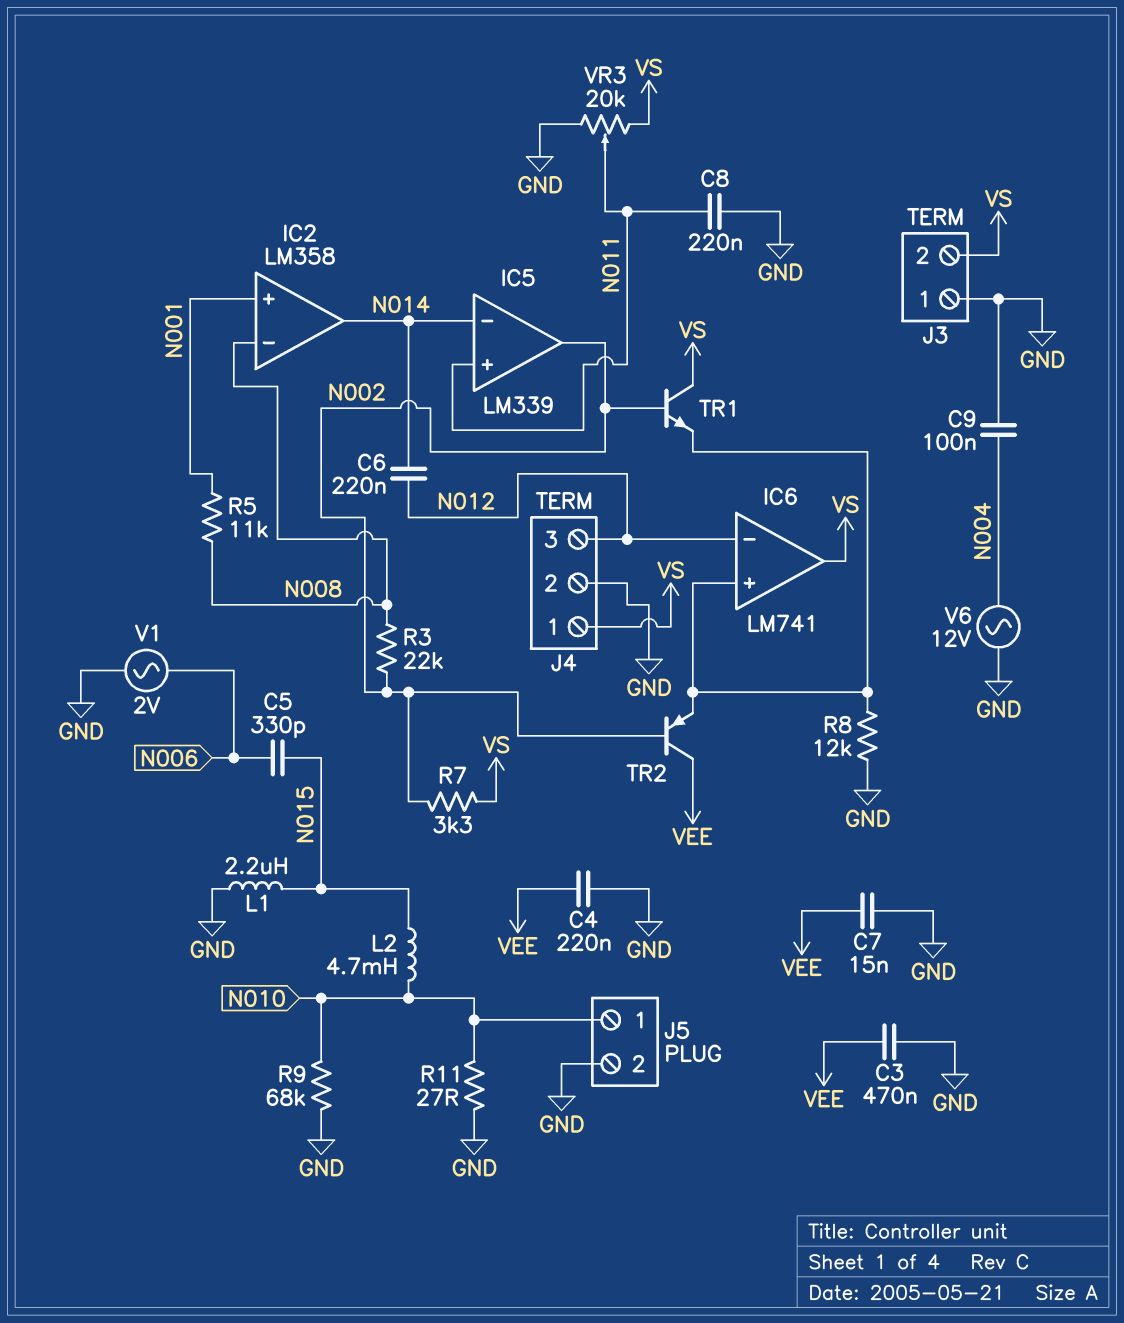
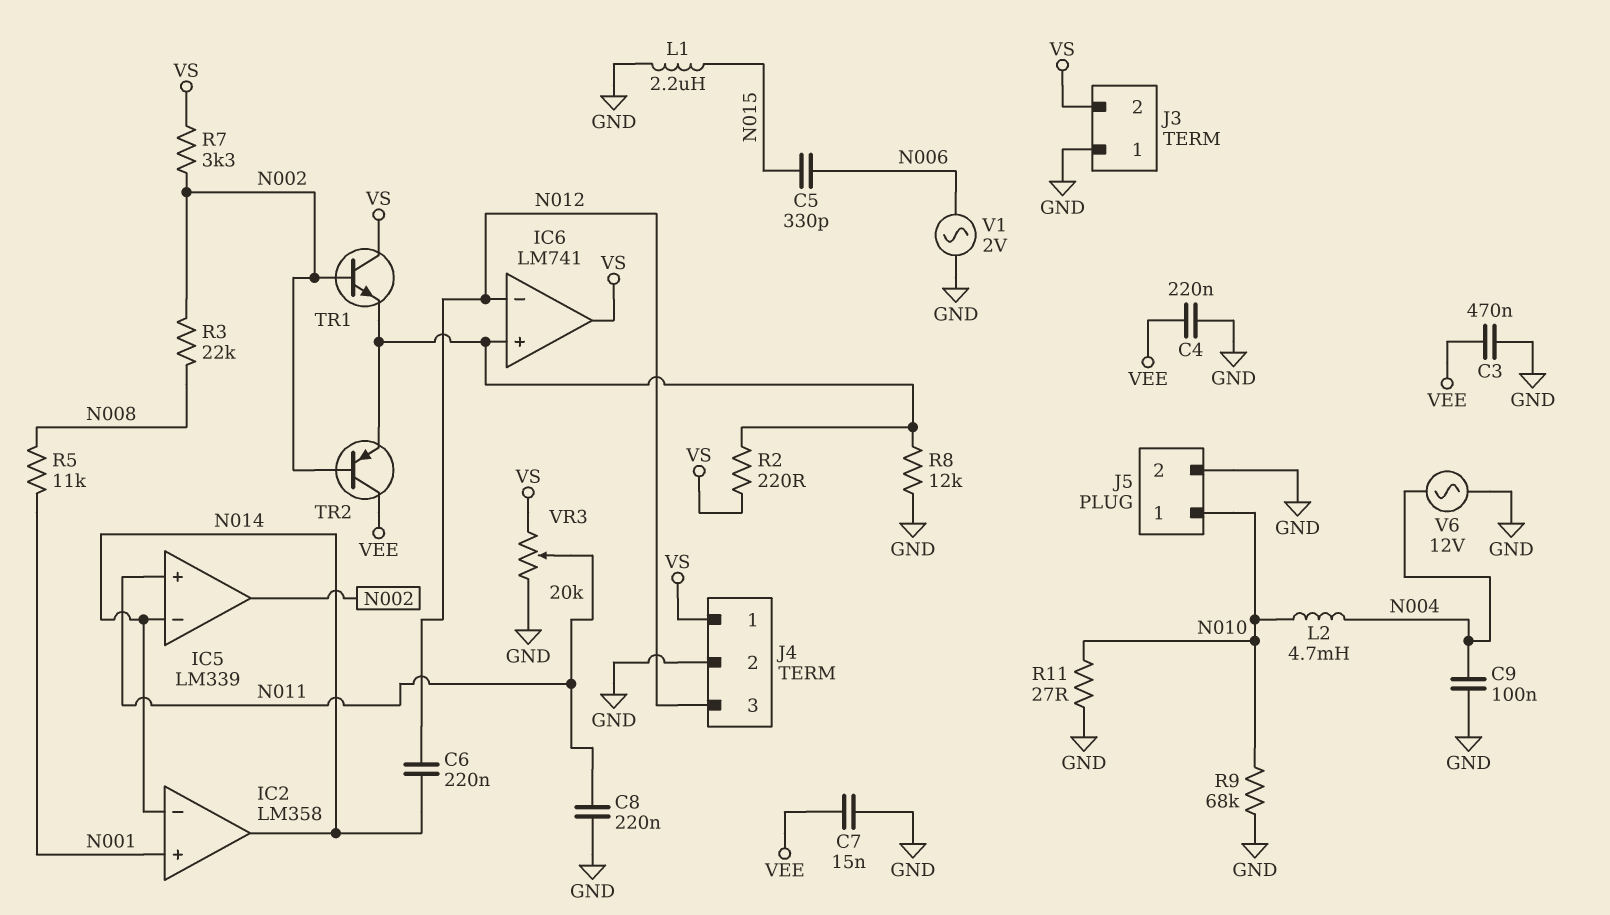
IC2 pin in-: N008 -> N014
L2: 4.7mH (N010, N015) -> 4.7mH (N004, N010)
R2: none -> 220 (IC6/in+, VS)

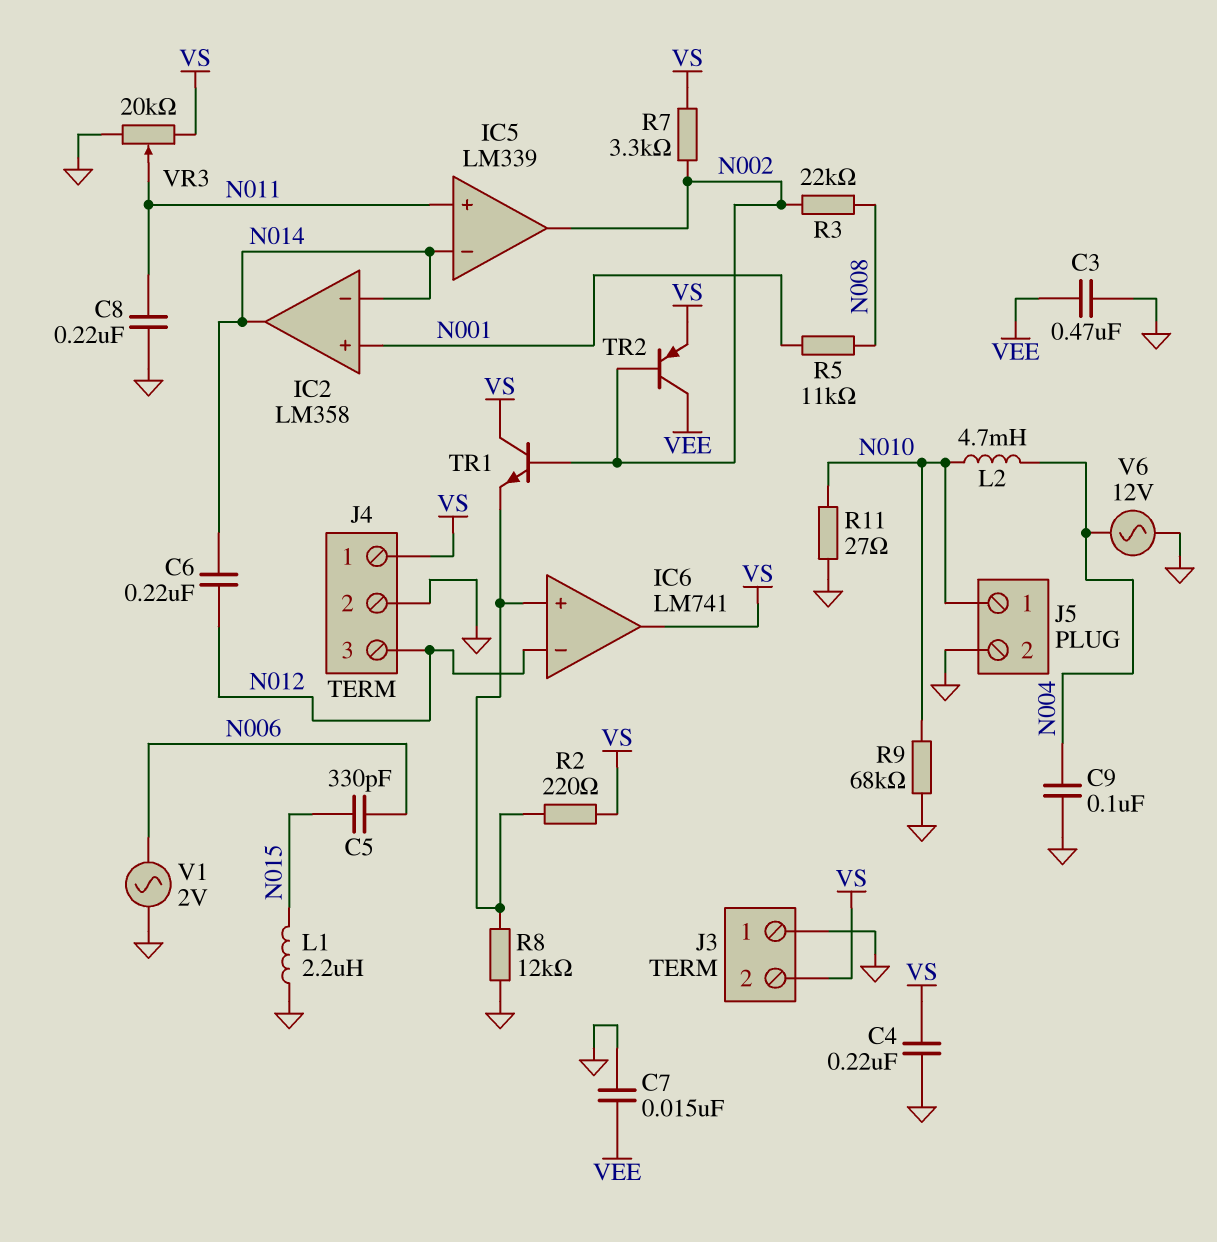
C4: 220nF (GND, VEE) -> 220nF (GND, VS)
TR2: PNP (B N002, C VEE, E IC6/in+) -> PNP (B N002, C VEE, E VS)

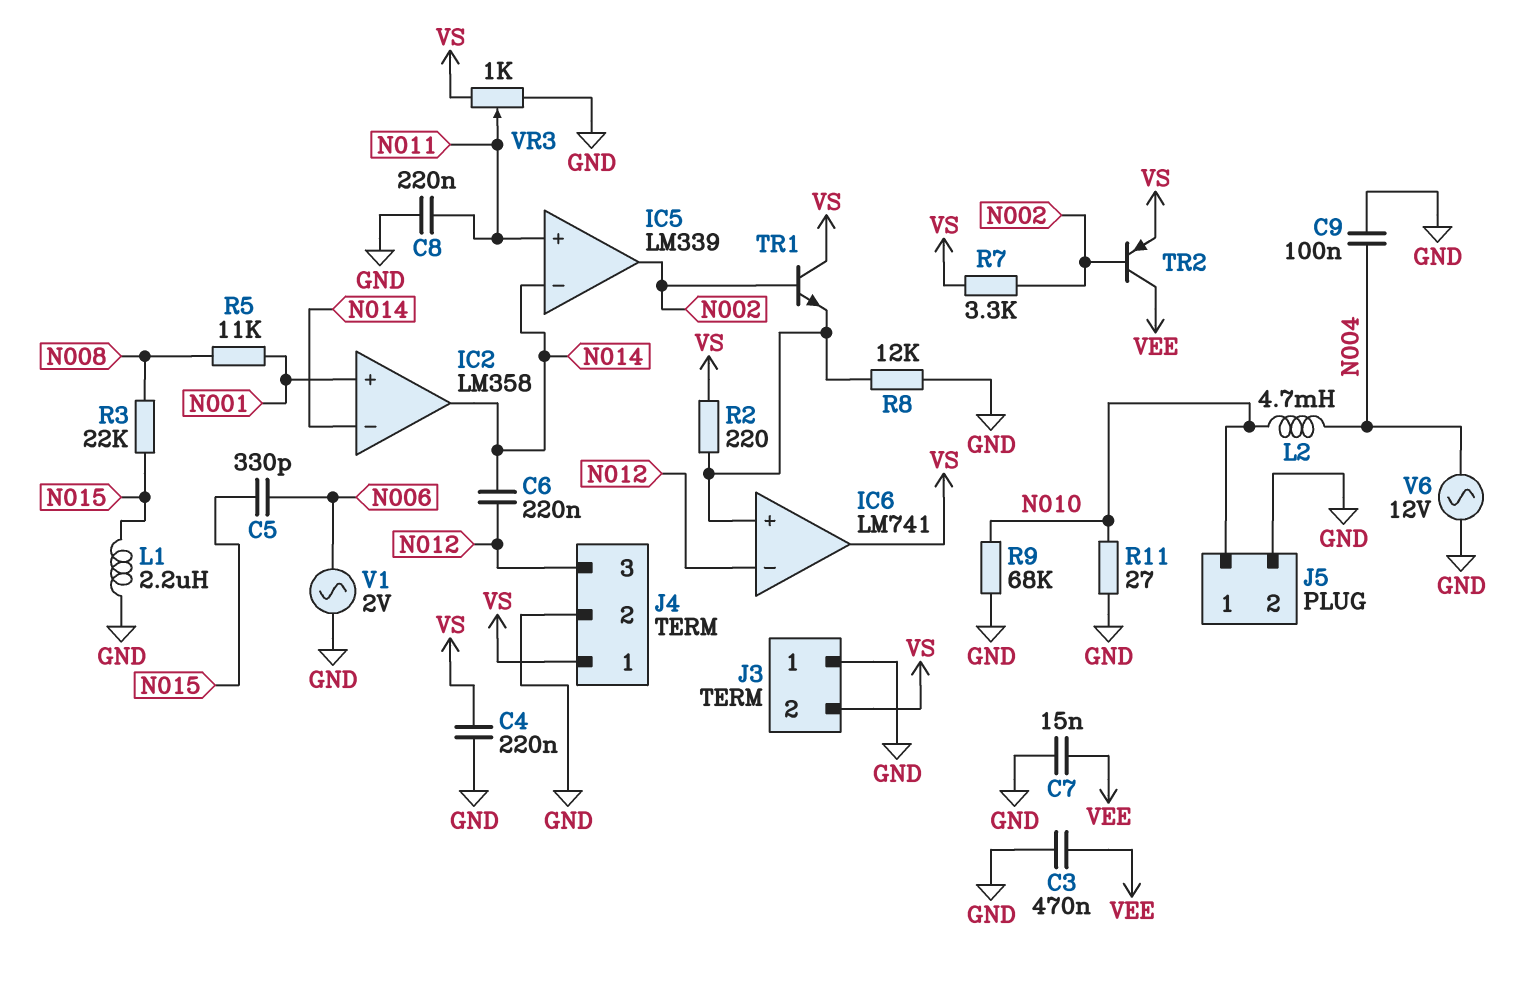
R3: 22k (N002, N008) -> 22k (N008, N015)
VR3: 20k (GND, VS, wiper N011) -> 1k (GND, VS, wiper N011)

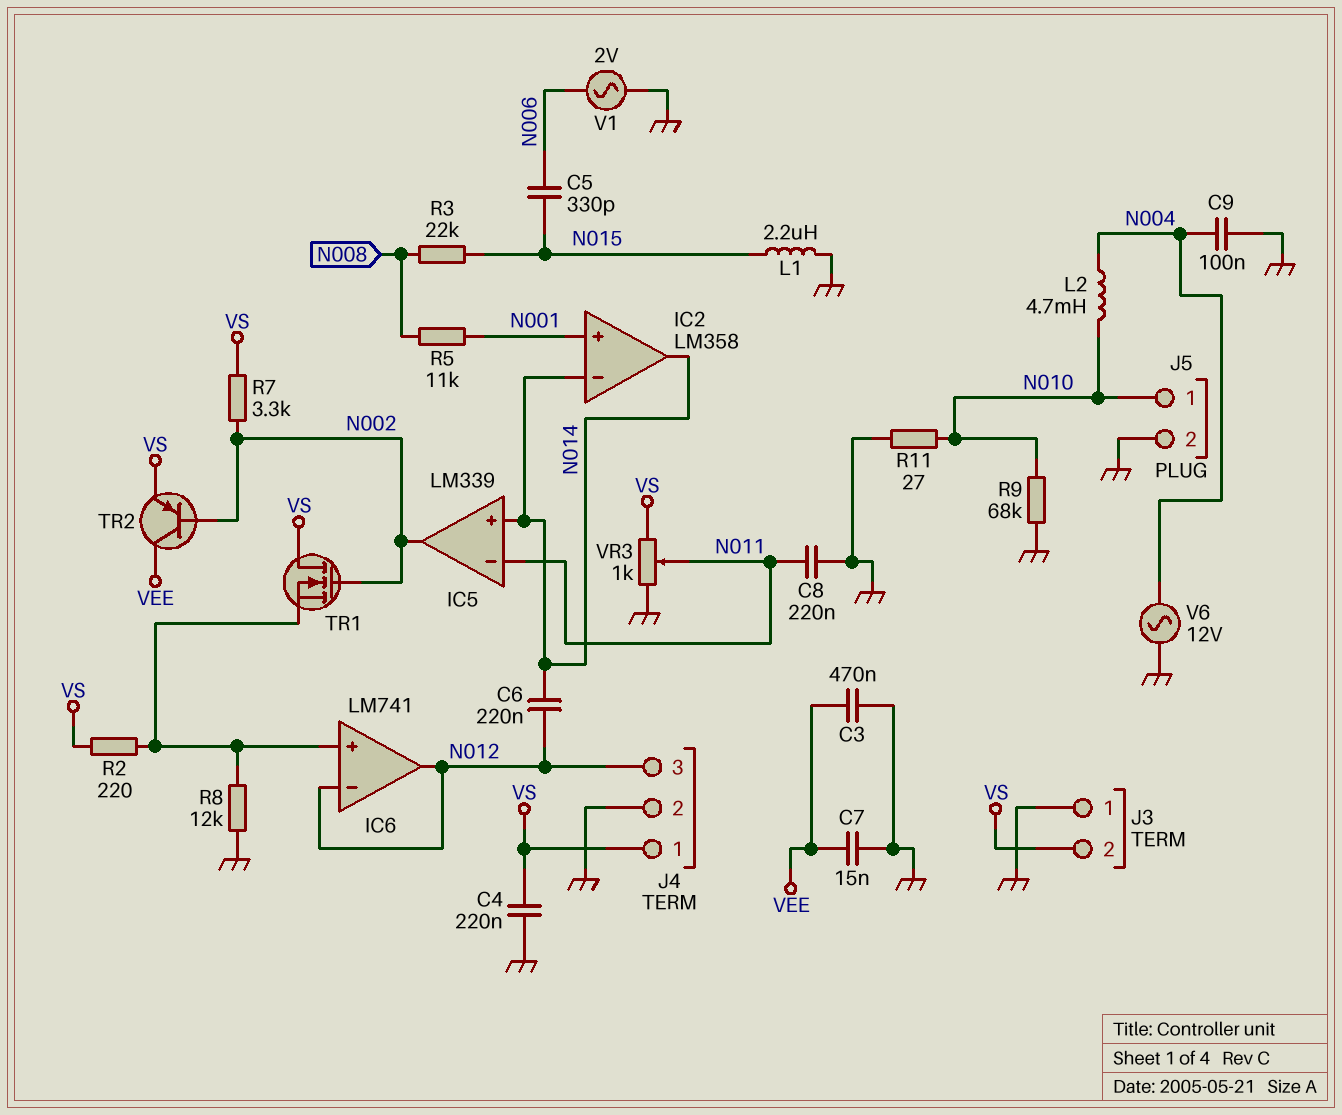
IC5 pin in+: N011 -> N014
IC5 pin in-: N014 -> N011
IC6 pin out: VS -> N012
TR1: NPN (B N002, C VS, E IC6/in+) -> NMOS (G N002, D VS, S IC6/in+)

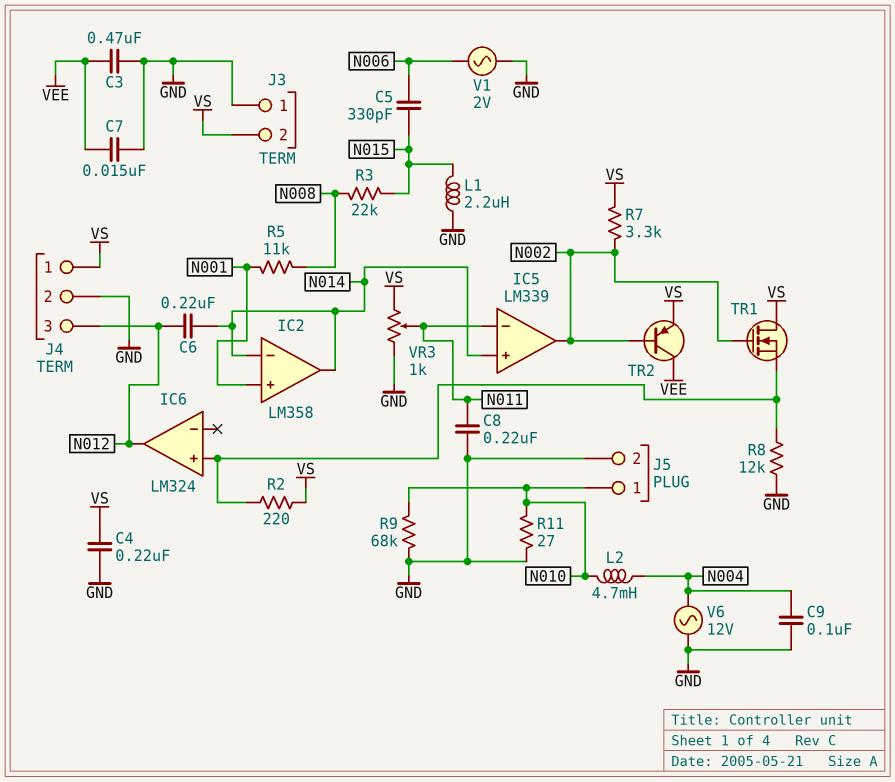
IC6: LM741 -> LM324
IC6 pin in-: N012 -> none

